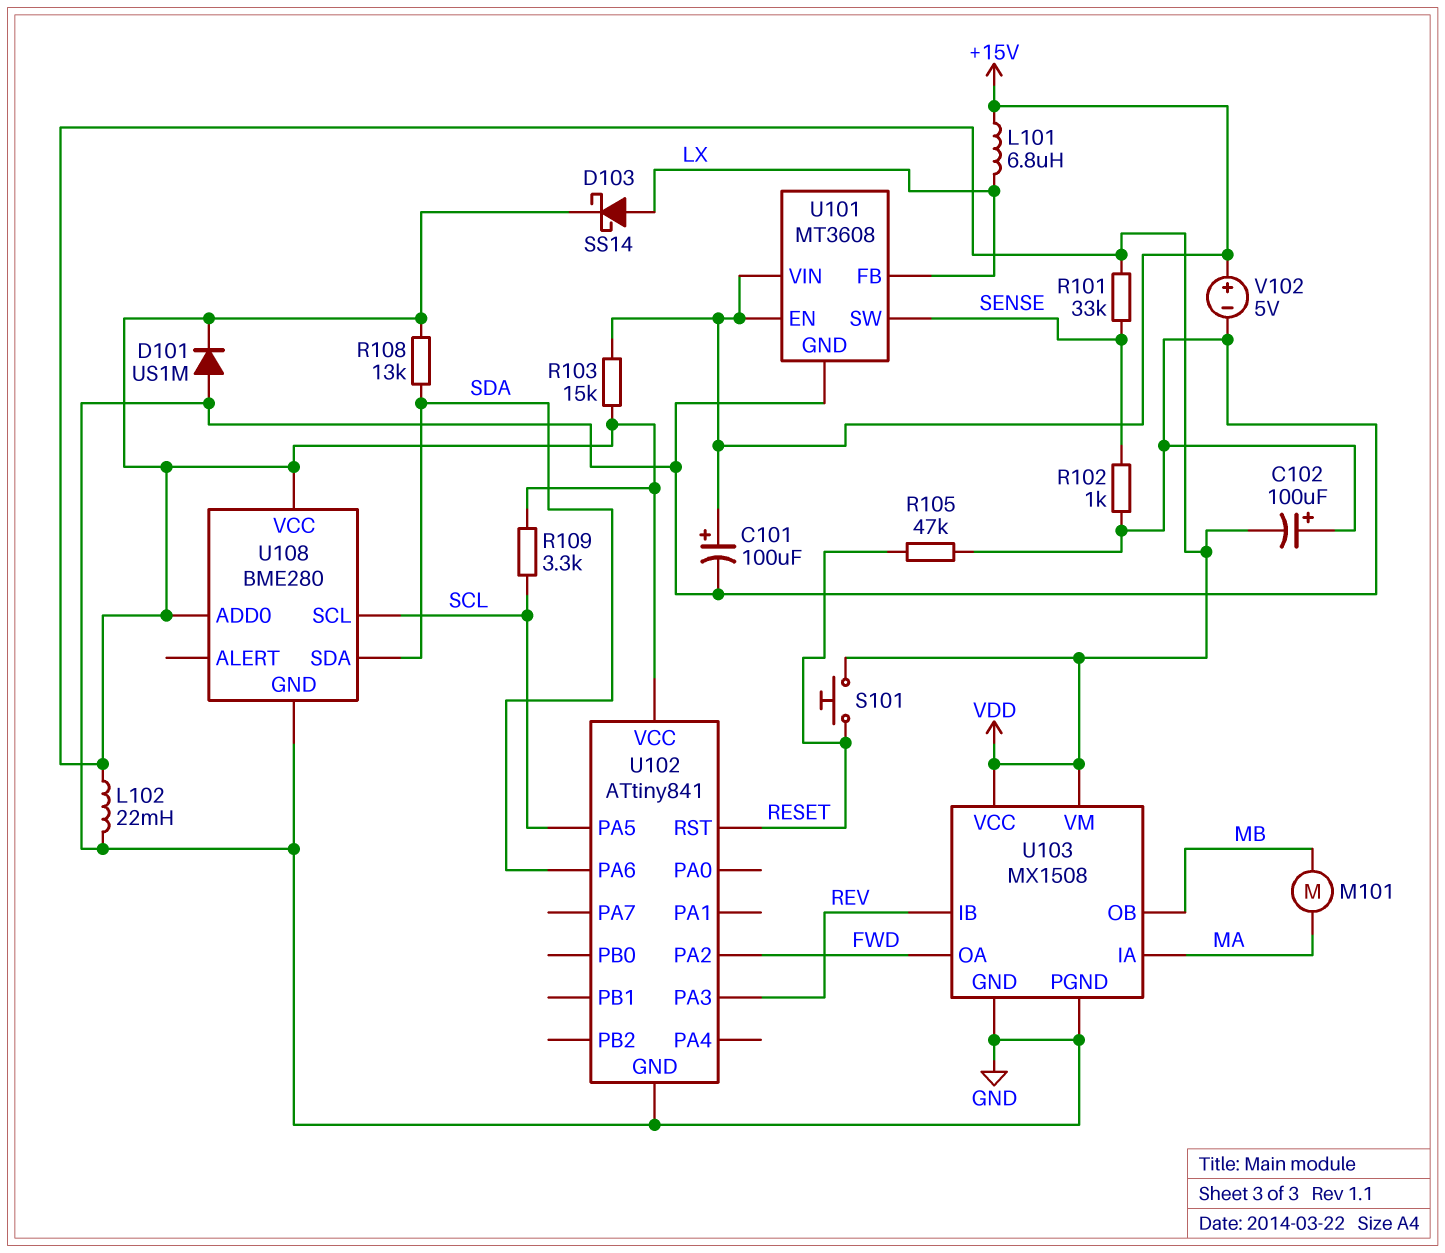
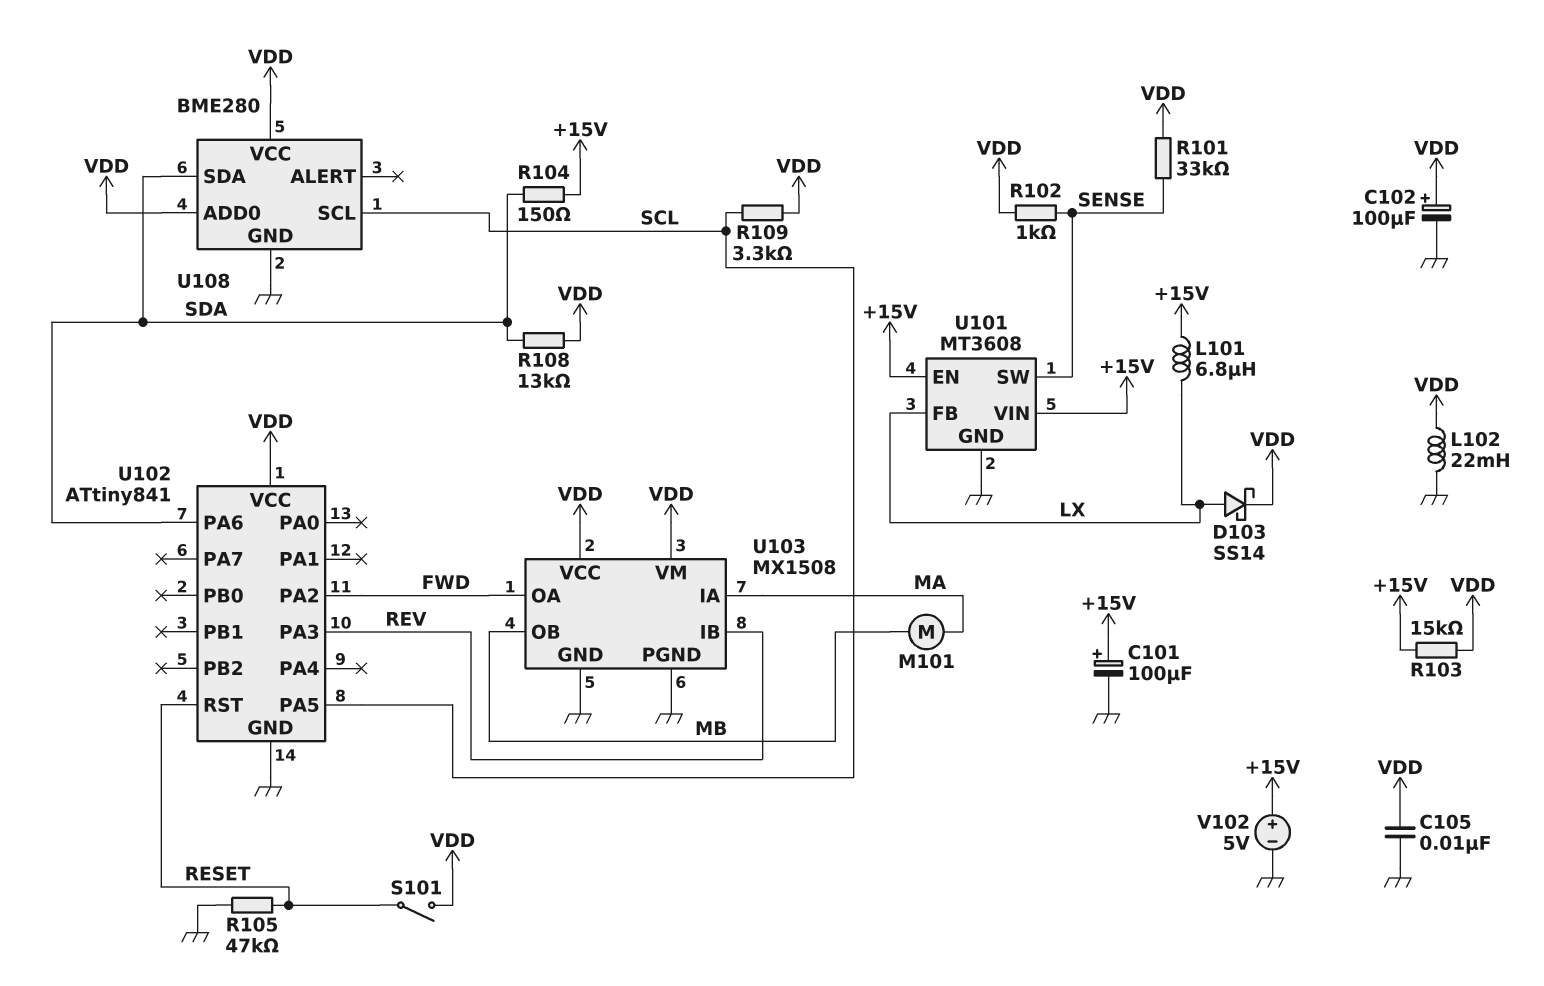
C102: 100uF (plus GND, minus VDD) -> 100uF (plus VDD, minus GND)
C105: none -> 10nF (GND, VDD)
D101: diode US1M (A GND, K VDD) -> none
R102: 1k (GND, SENSE) -> 1k (SENSE, VDD)
R104: none -> 150 (+15V, SDA)
S101: button (RESET, VDD) -> switch (RESET, VDD)

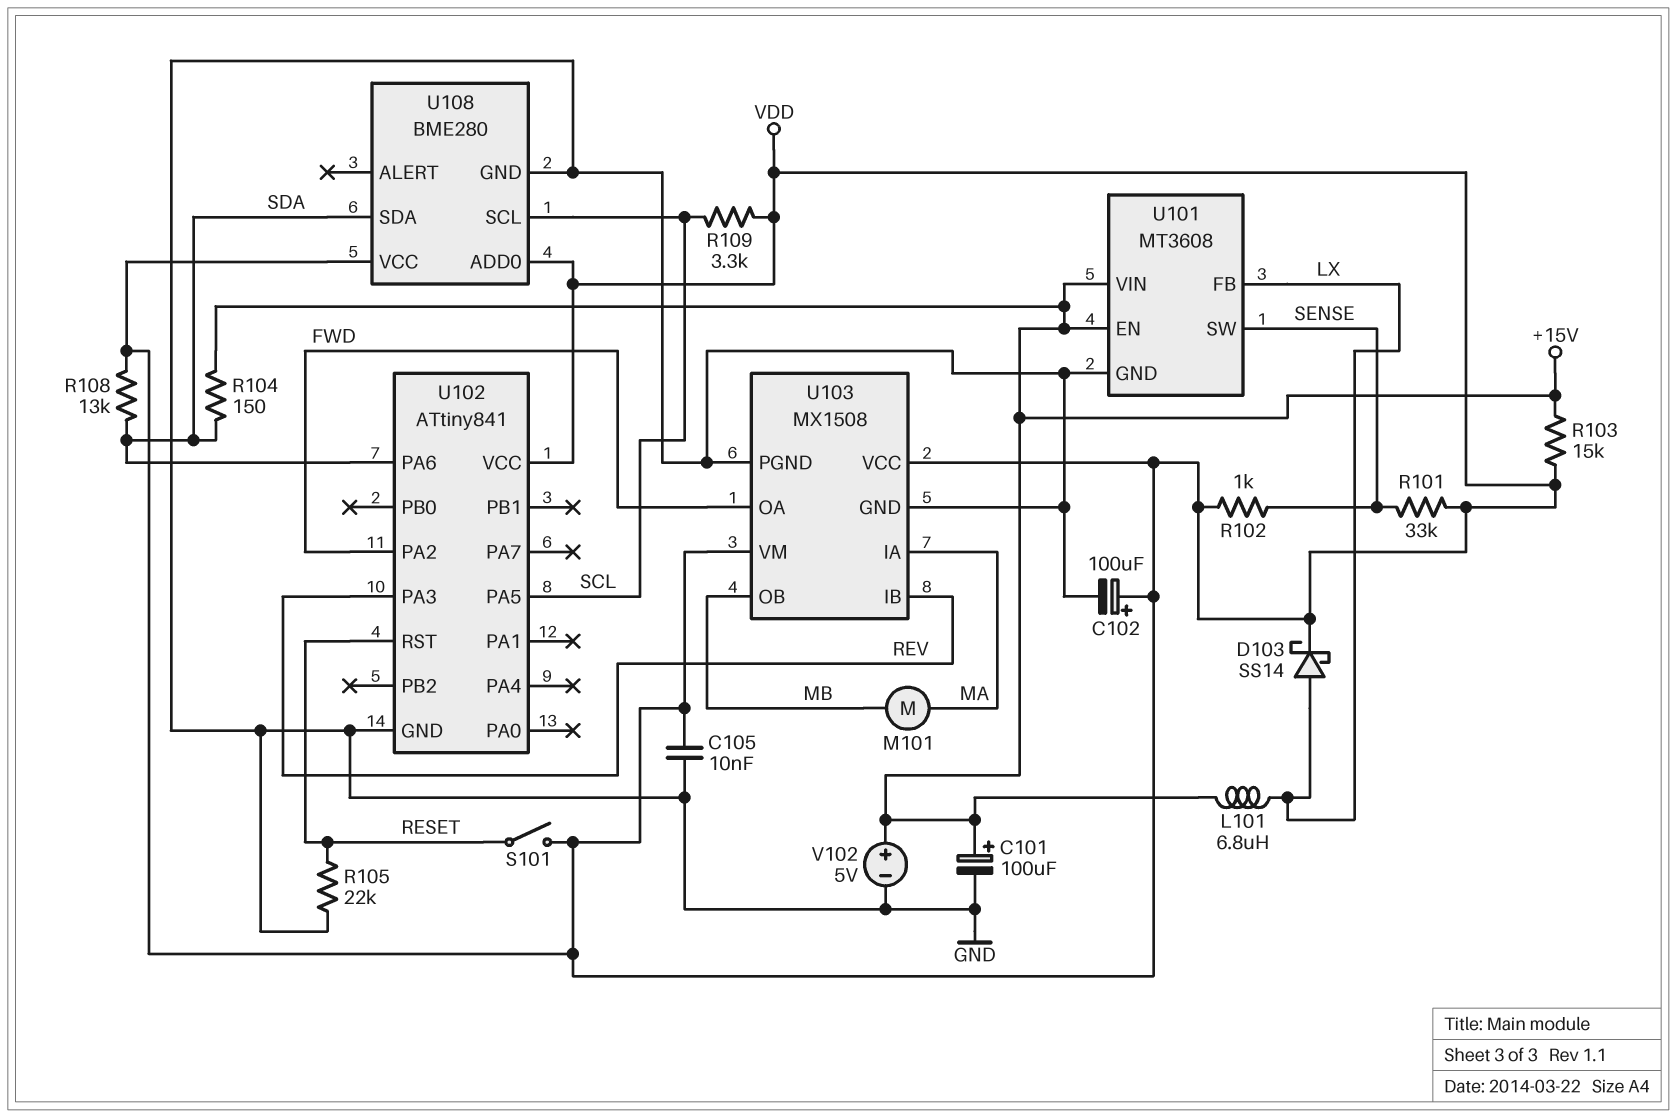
L102: 22mH (GND, VDD) -> none
R105: 47k (GND, RESET) -> 22k (GND, RESET)

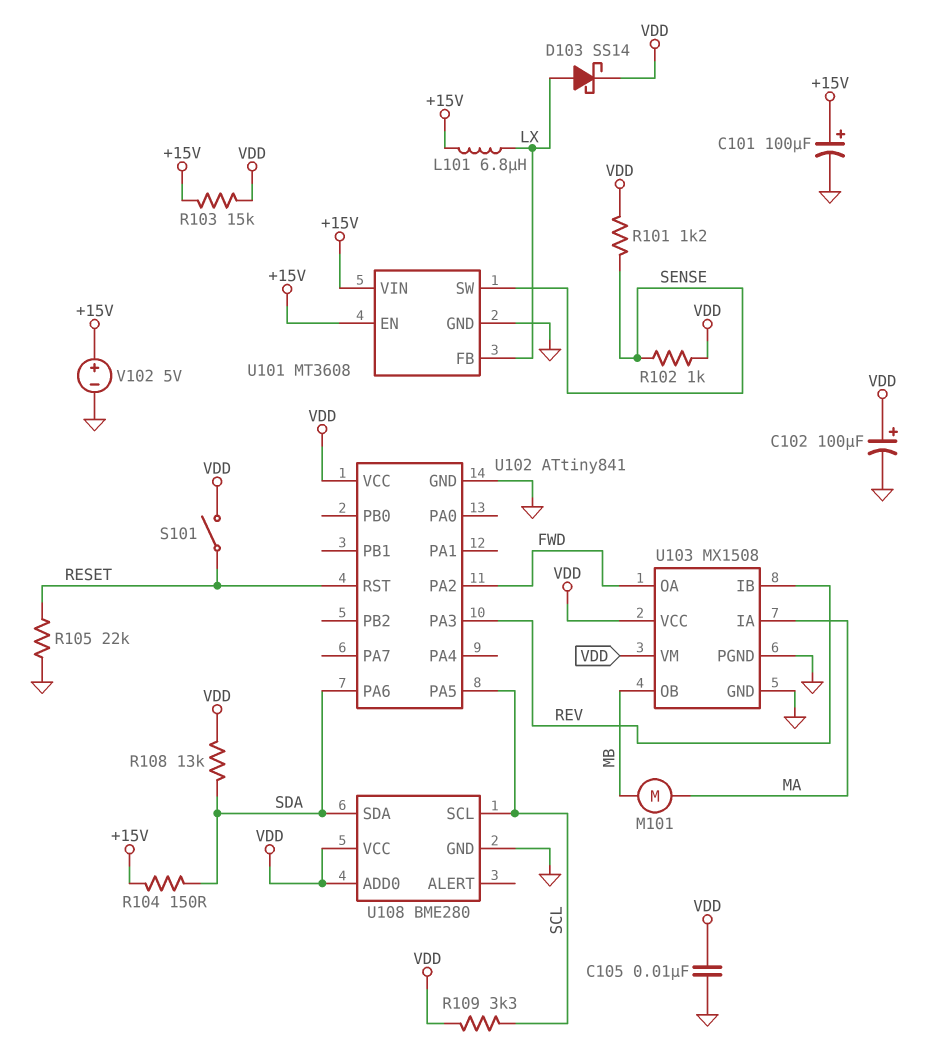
R101: 33k (SENSE, VDD) -> 1.2k (SENSE, VDD)

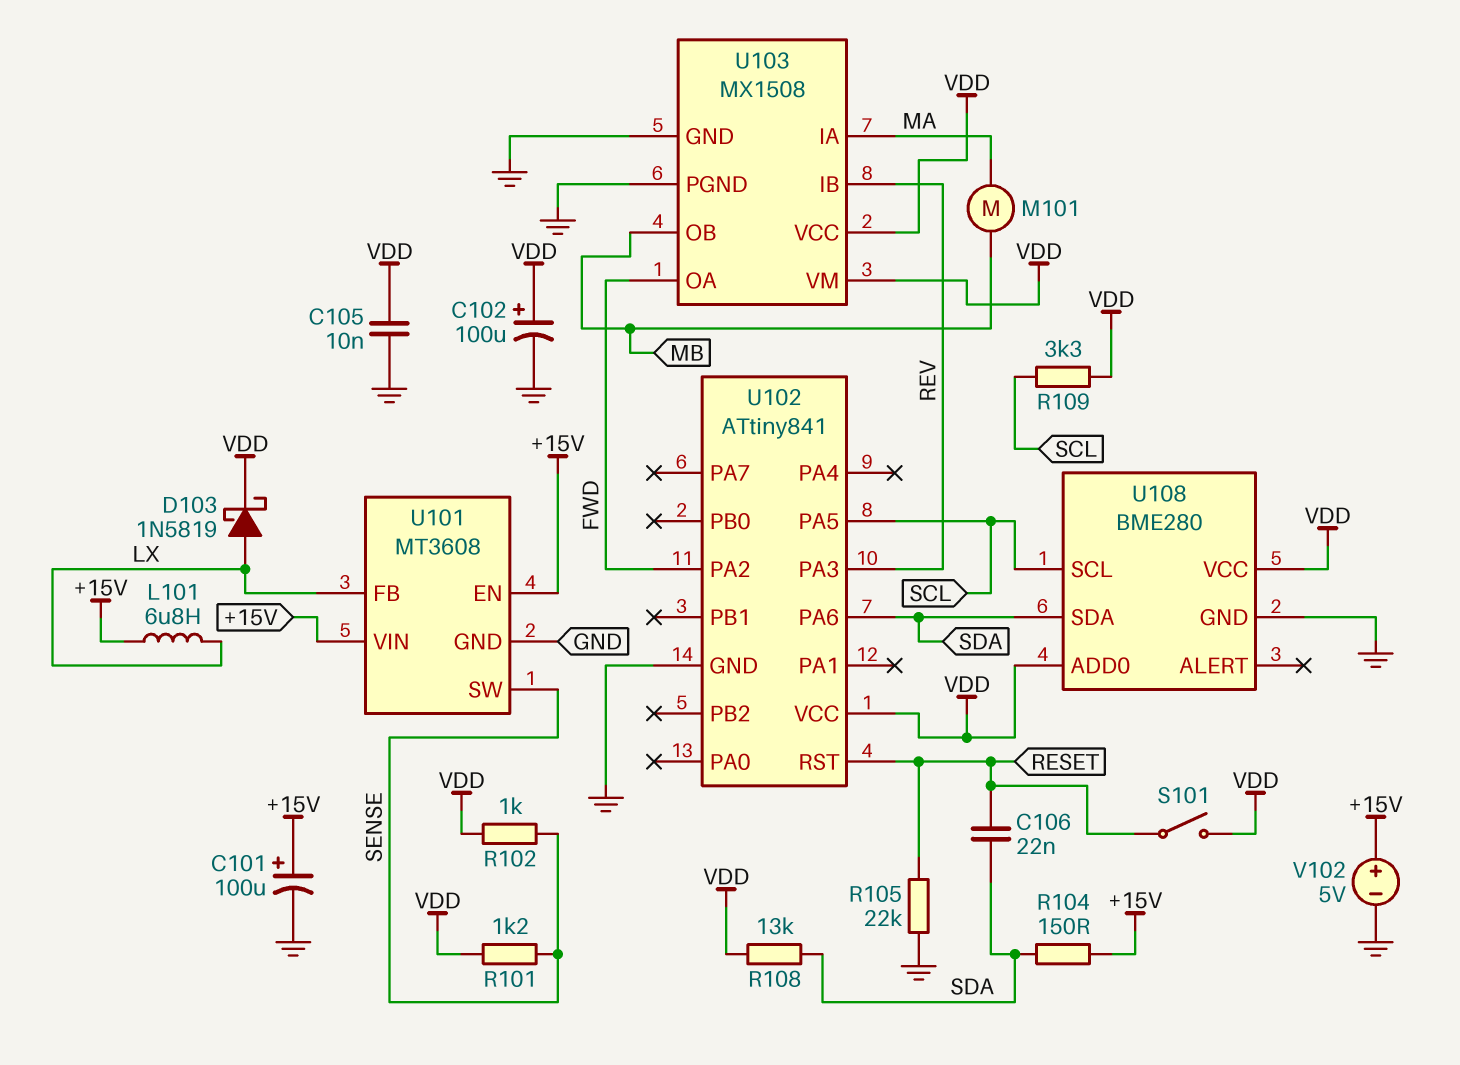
C106: none -> 22nF (RESET, SDA)
D103: schottky SS14 (A LX, K VDD) -> schottky 1N5819 (A LX, K VDD)
R103: 15k (+15V, VDD) -> none

